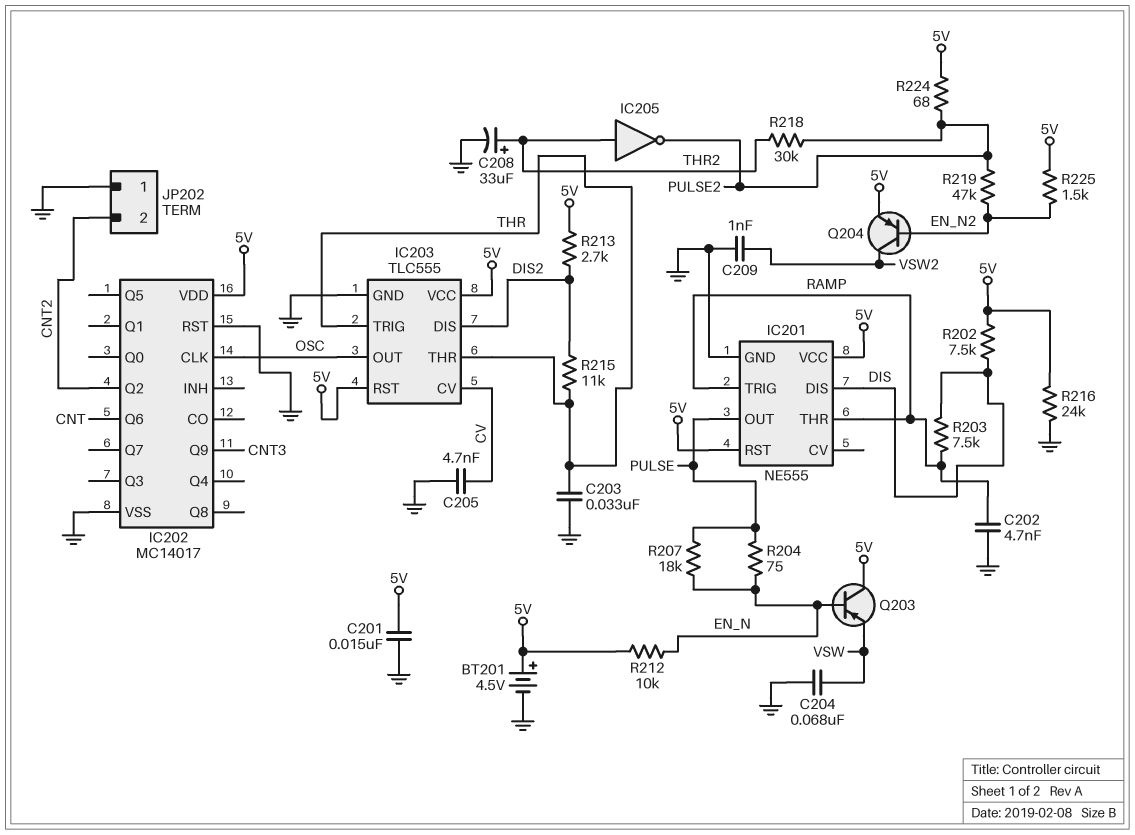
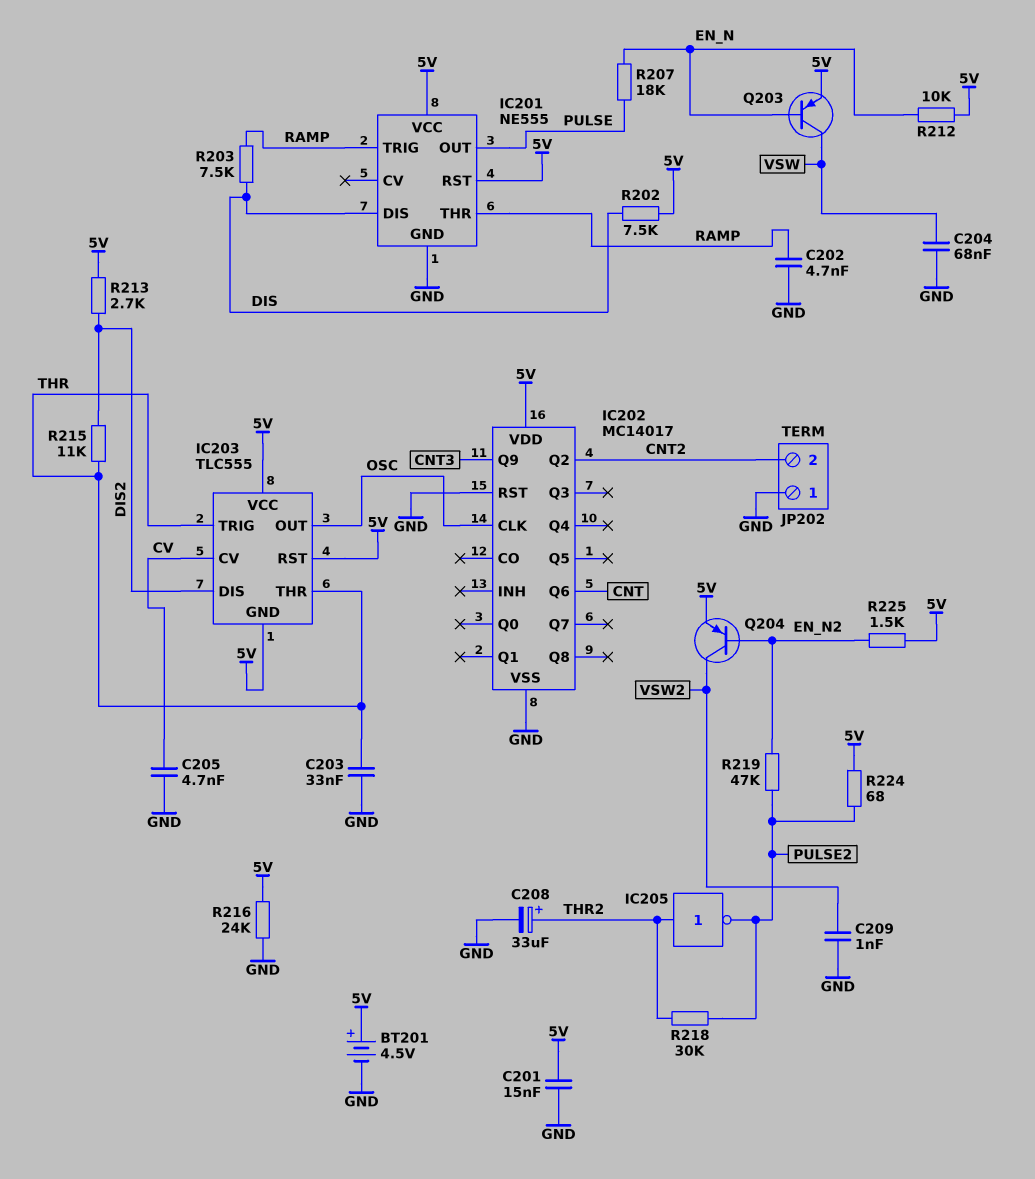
IC203 pin GND: GND -> 5V
Q203: PNP (B EN_N, C 5V, E VSW) -> PNP (B EN_N, C VSW, E 5V)
R204: 75 (EN_N, PULSE) -> none

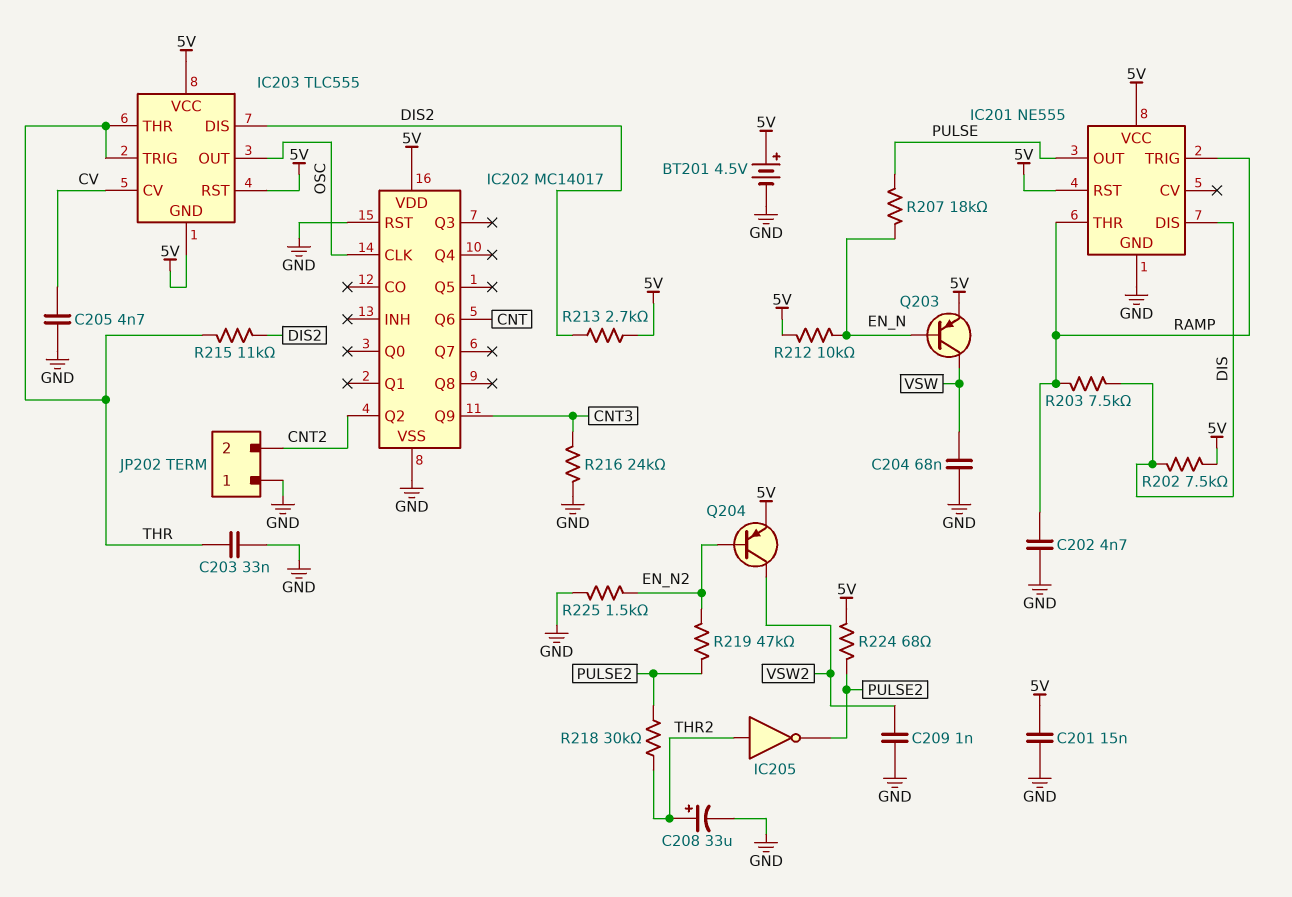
R216: 24k (5V, GND) -> 24k (CNT3, GND)
R225: 1.5k (5V, EN_N2) -> 1.5k (EN_N2, GND)

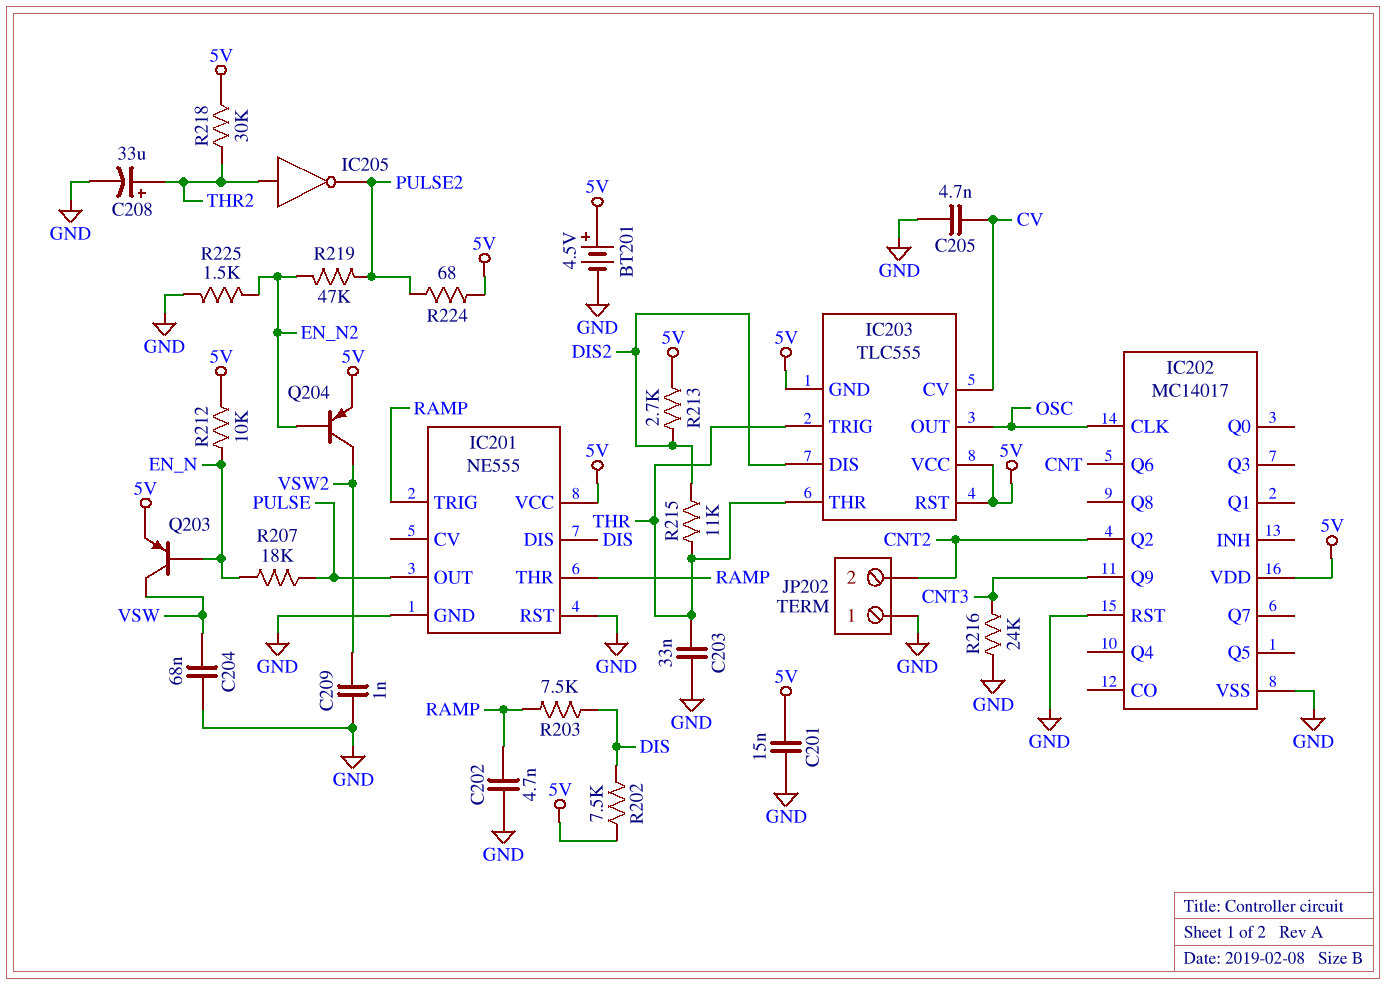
IC201 pin RST: 5V -> GND
R218: 30k (PULSE2, THR2) -> 30k (5V, THR2)

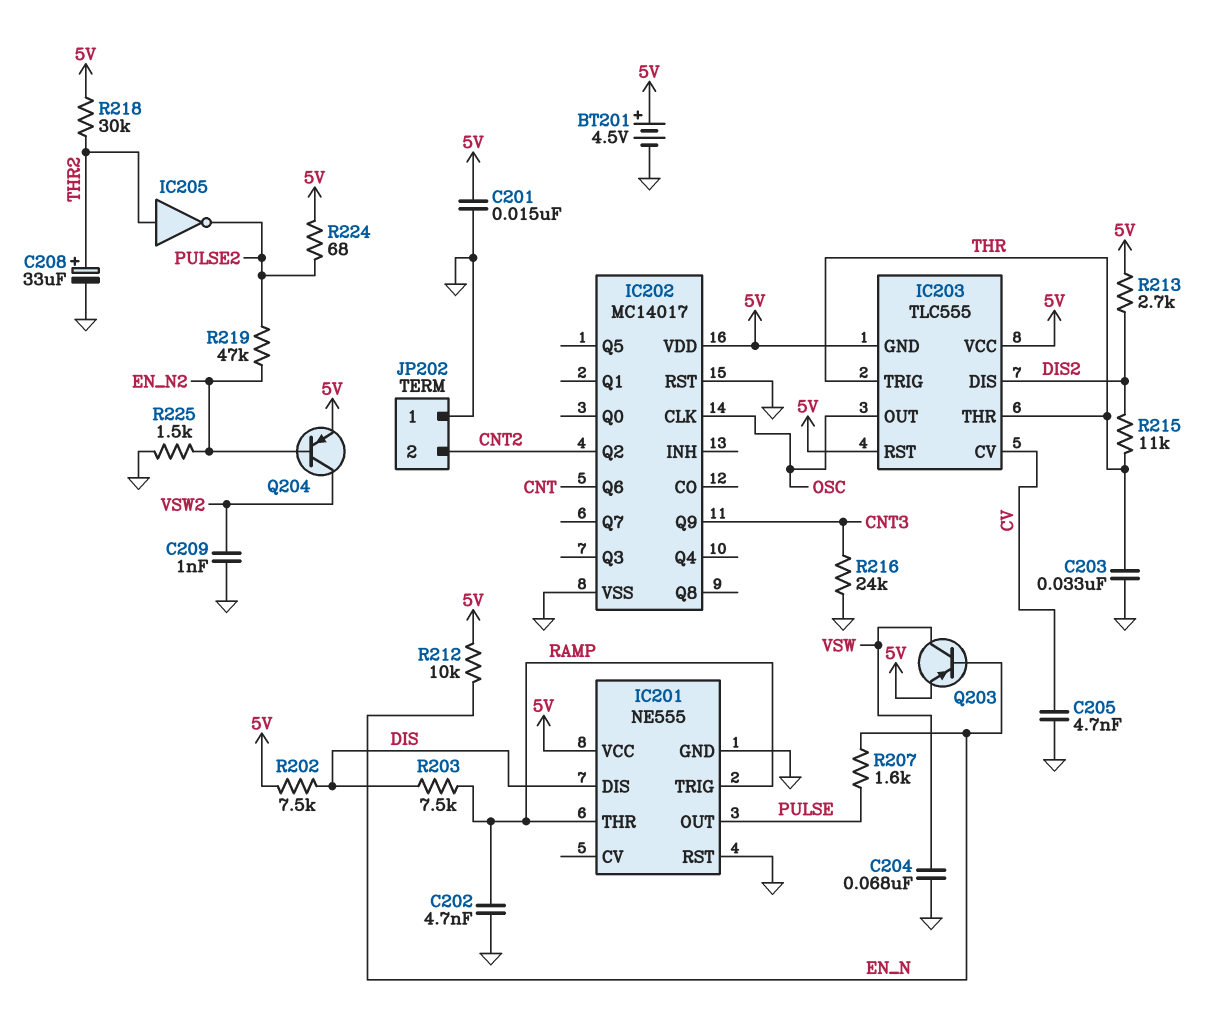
R207: 18k (EN_N, PULSE) -> 1.6k (EN_N, PULSE)

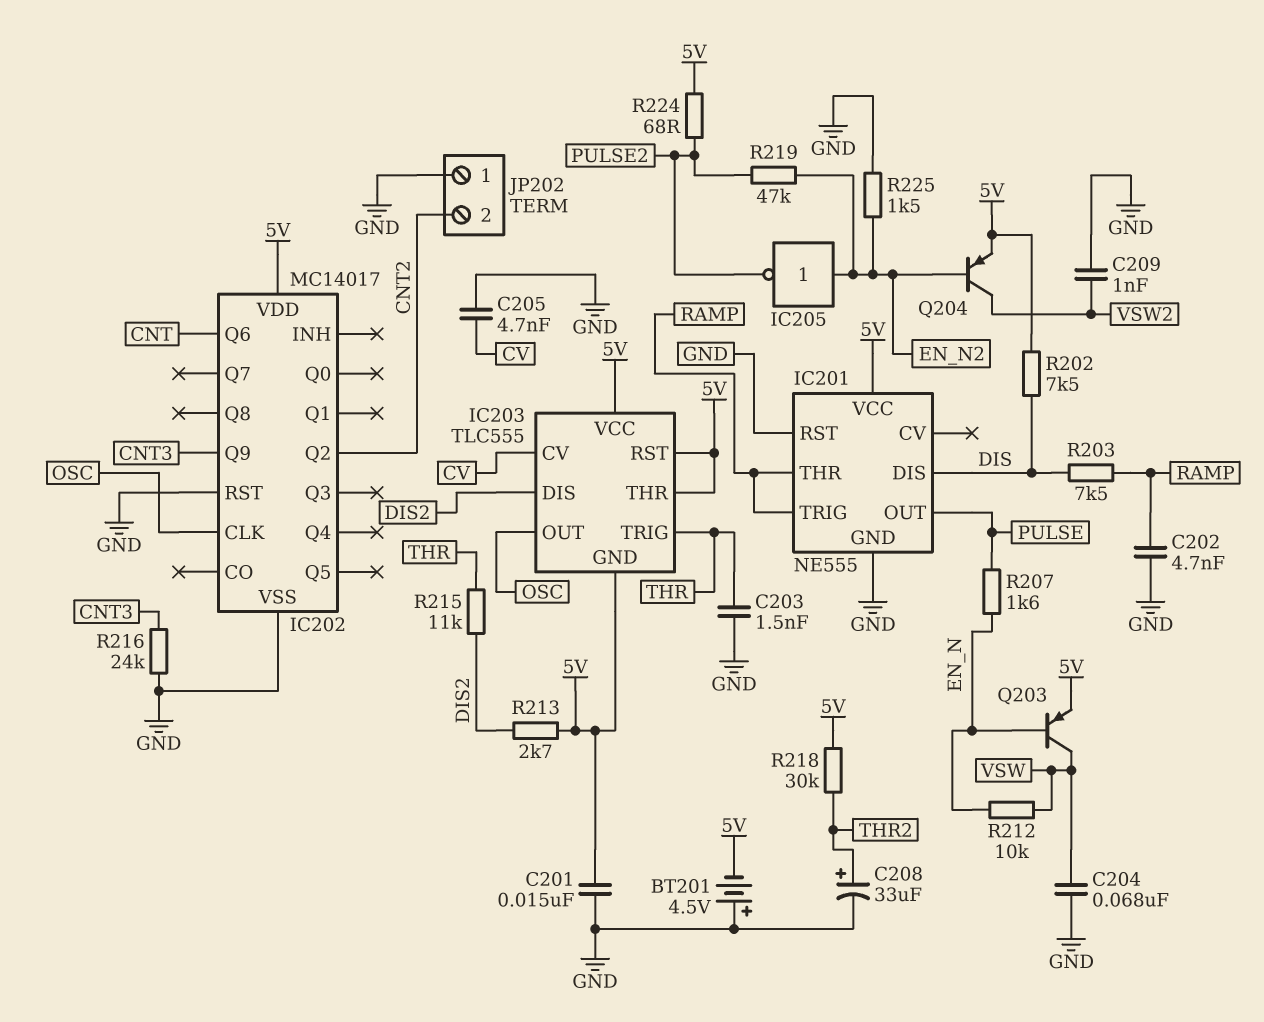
BT201: 4.5V (plus 5V, minus GND) -> 4.5V (plus GND, minus 5V)
C203: 33nF (GND, THR) -> 1.5nF (GND, THR)
IC203 pin THR: THR -> 5V
IC205: NOT (in THR2, out PULSE2) -> NOT (in EN_N2, out PULSE2)
R212: 10k (5V, EN_N) -> 10k (EN_N, VSW)

